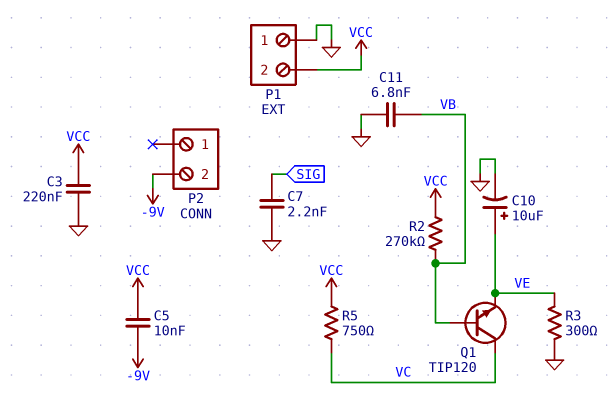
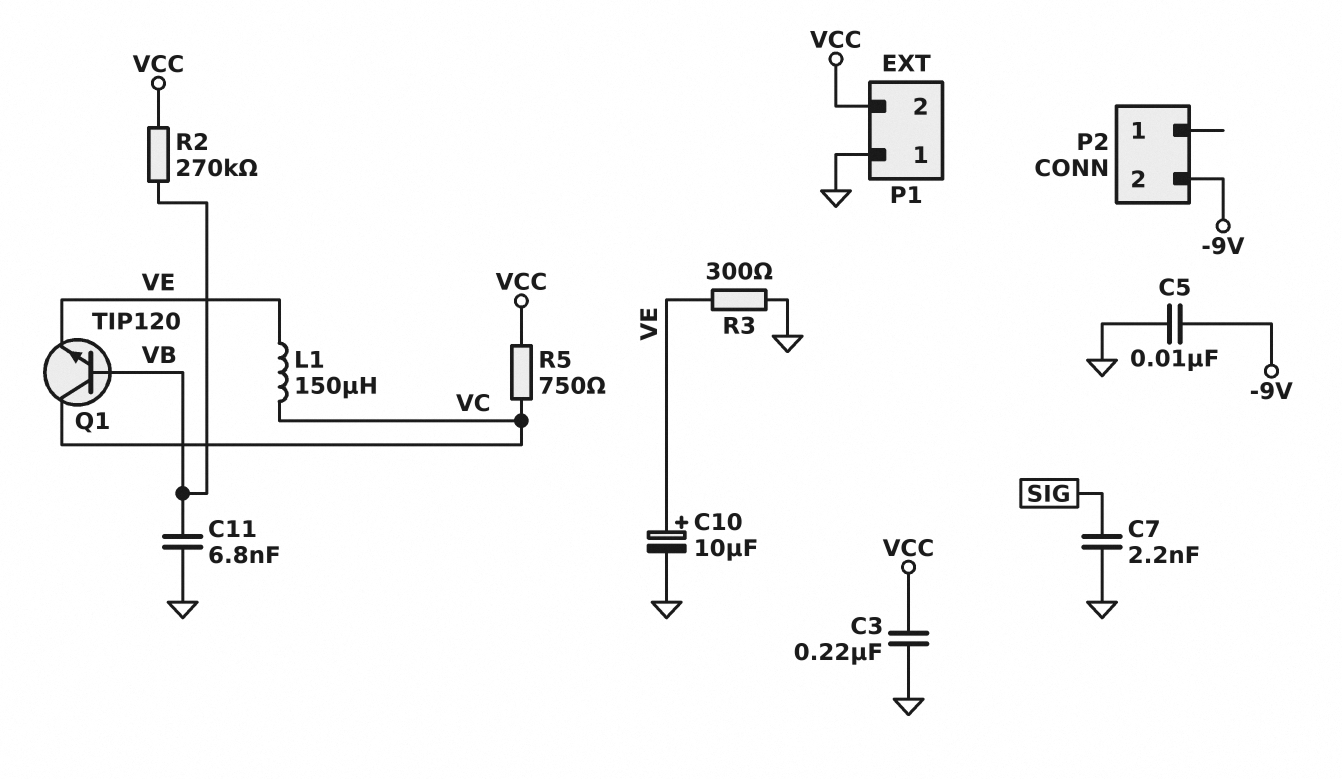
C5: 10nF (-9V, VCC) -> 10nF (-9V, GND)
L1: none -> 150uH (VC, VE)

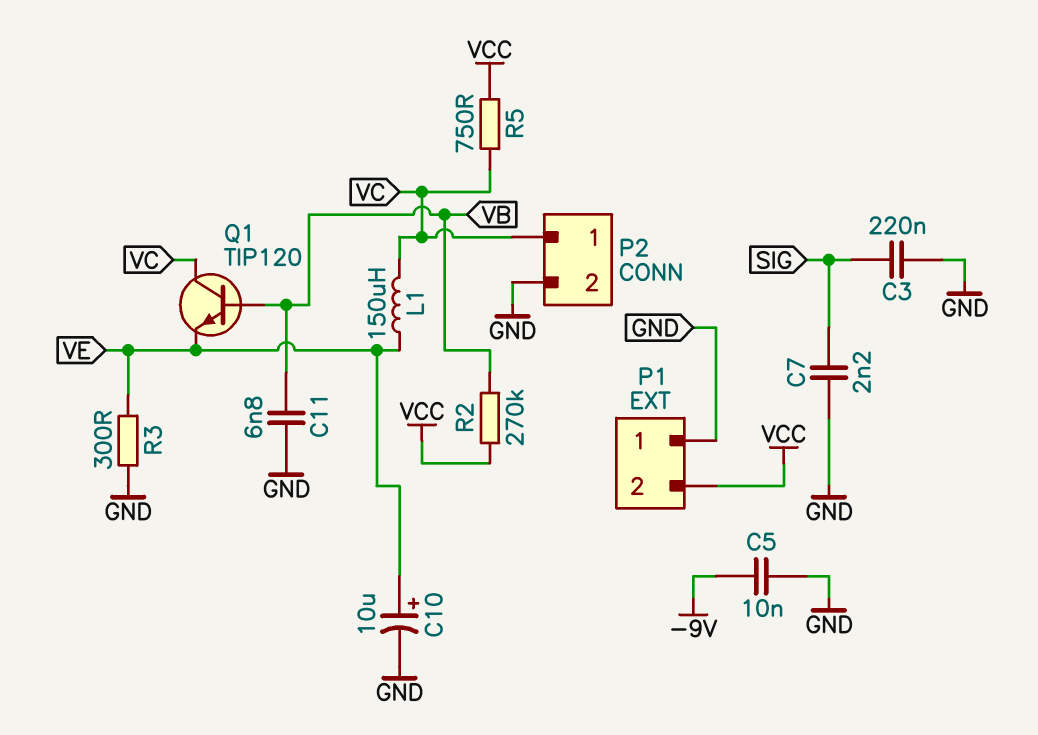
C3: 220nF (GND, VCC) -> 220nF (GND, SIG)
P2 pin 1: none -> VC
P2 pin 2: -9V -> GND

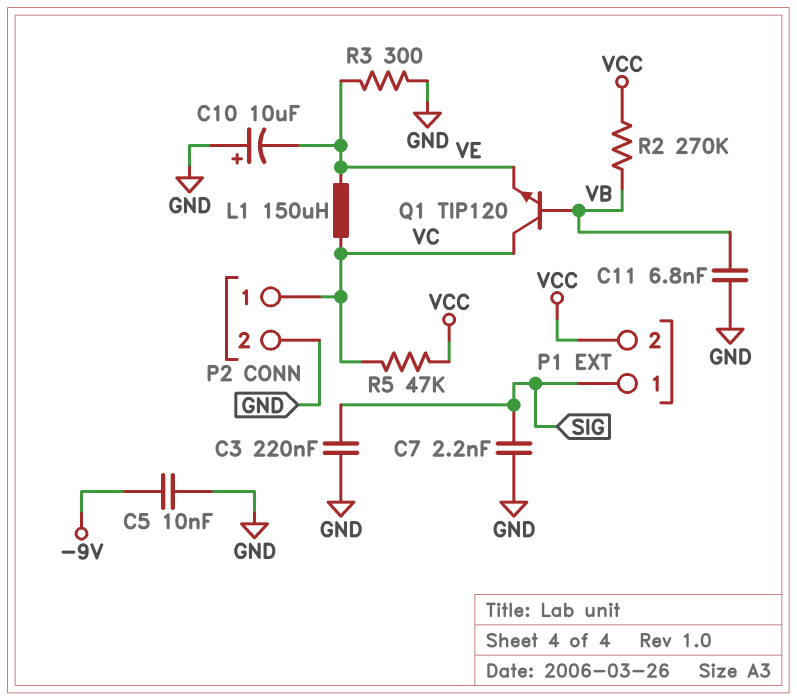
C10: 10uF (plus VE, minus GND) -> 10uF (plus GND, minus VE)
P1 pin 1: GND -> SIG
R5: 750 (VC, VCC) -> 47k (VC, VCC)

